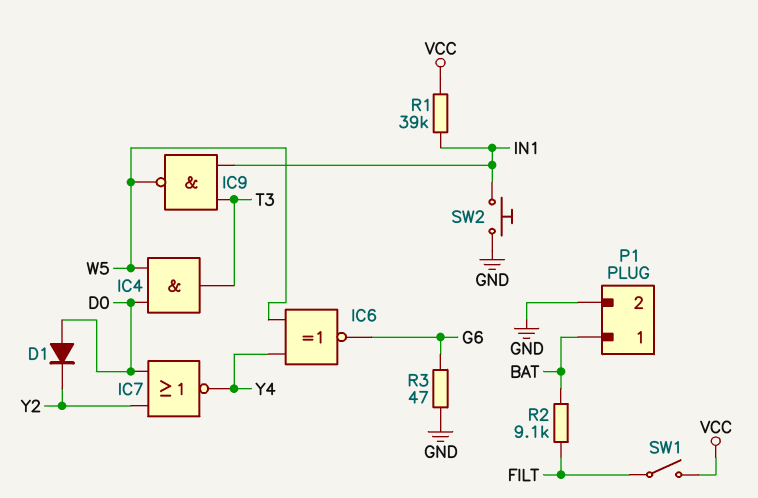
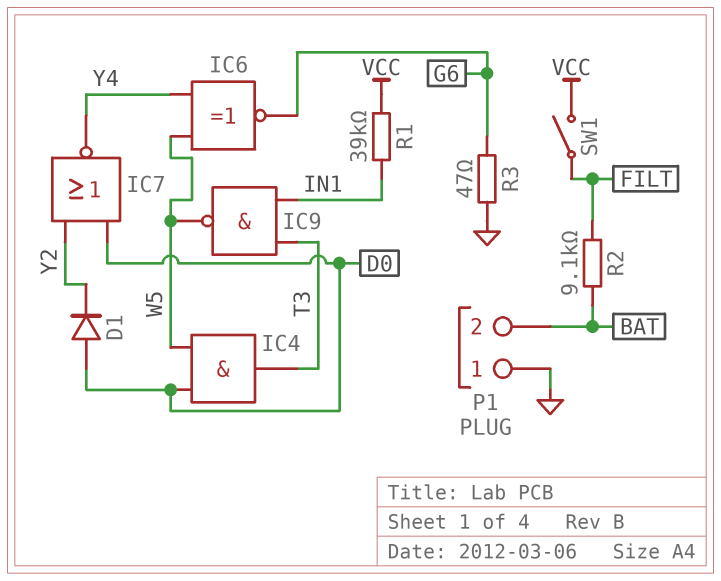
P1 pin 1: BAT -> GND
P1 pin 2: GND -> BAT
SW2: button (GND, IN1) -> none

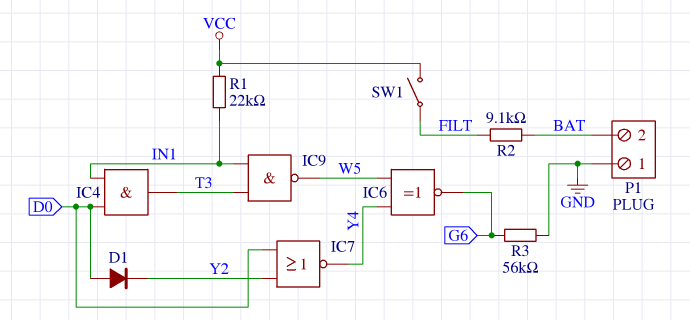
IC4: AND (in D0, in W5, out T3) -> AND (in D0, in IN1, out T3)
R1: 39k (IN1, VCC) -> 22k (IN1, VCC)
R3: 47 (G6, GND) -> 56k (G6, GND)

